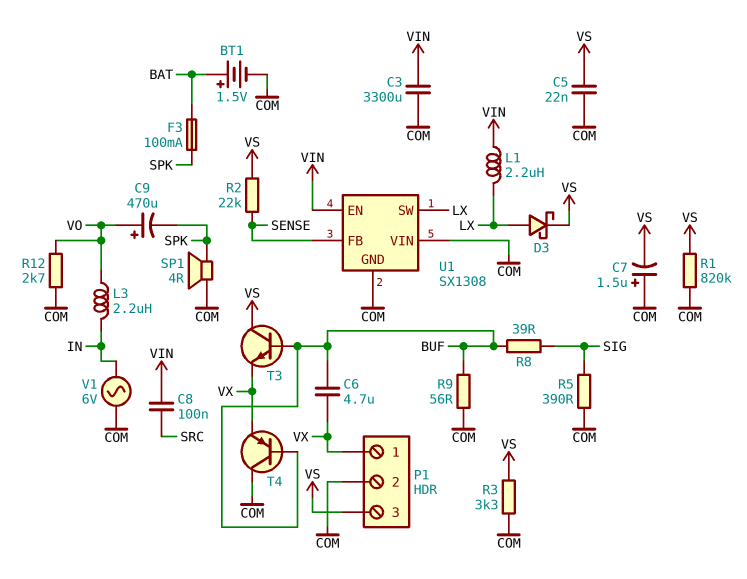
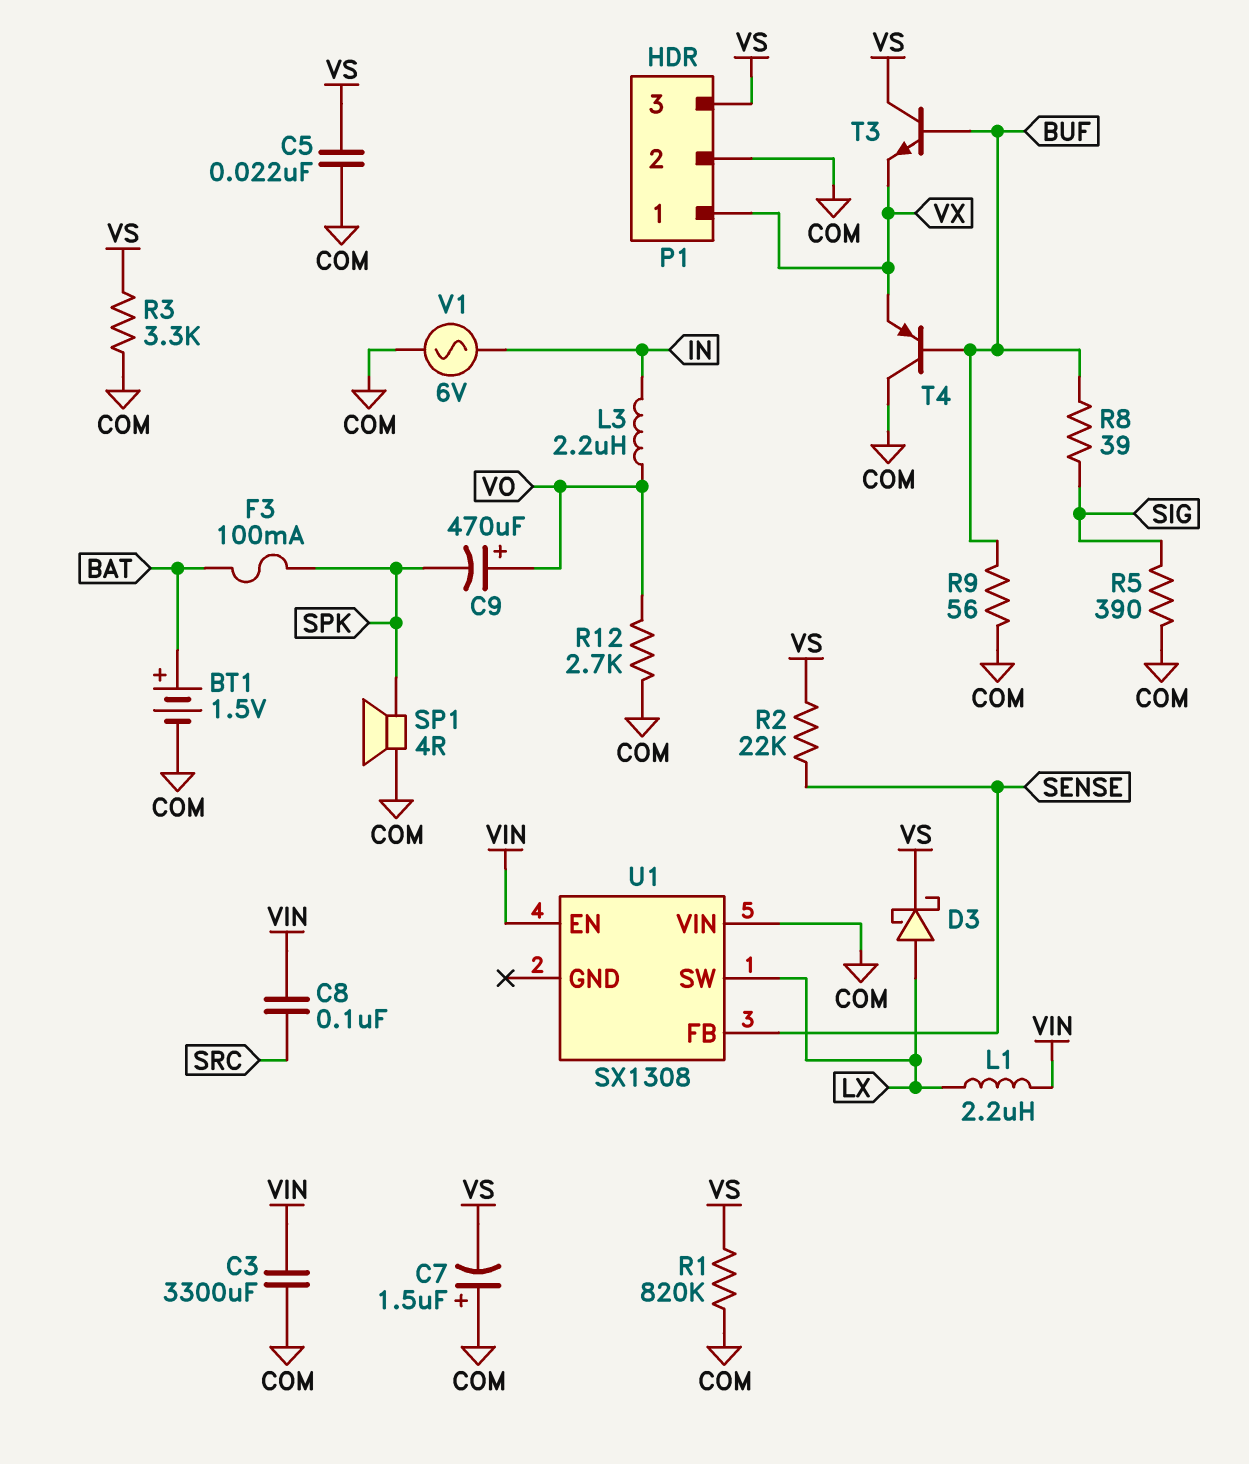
C6: 4.7uF (BUF, VX) -> none
U1 pin GND: COM -> none

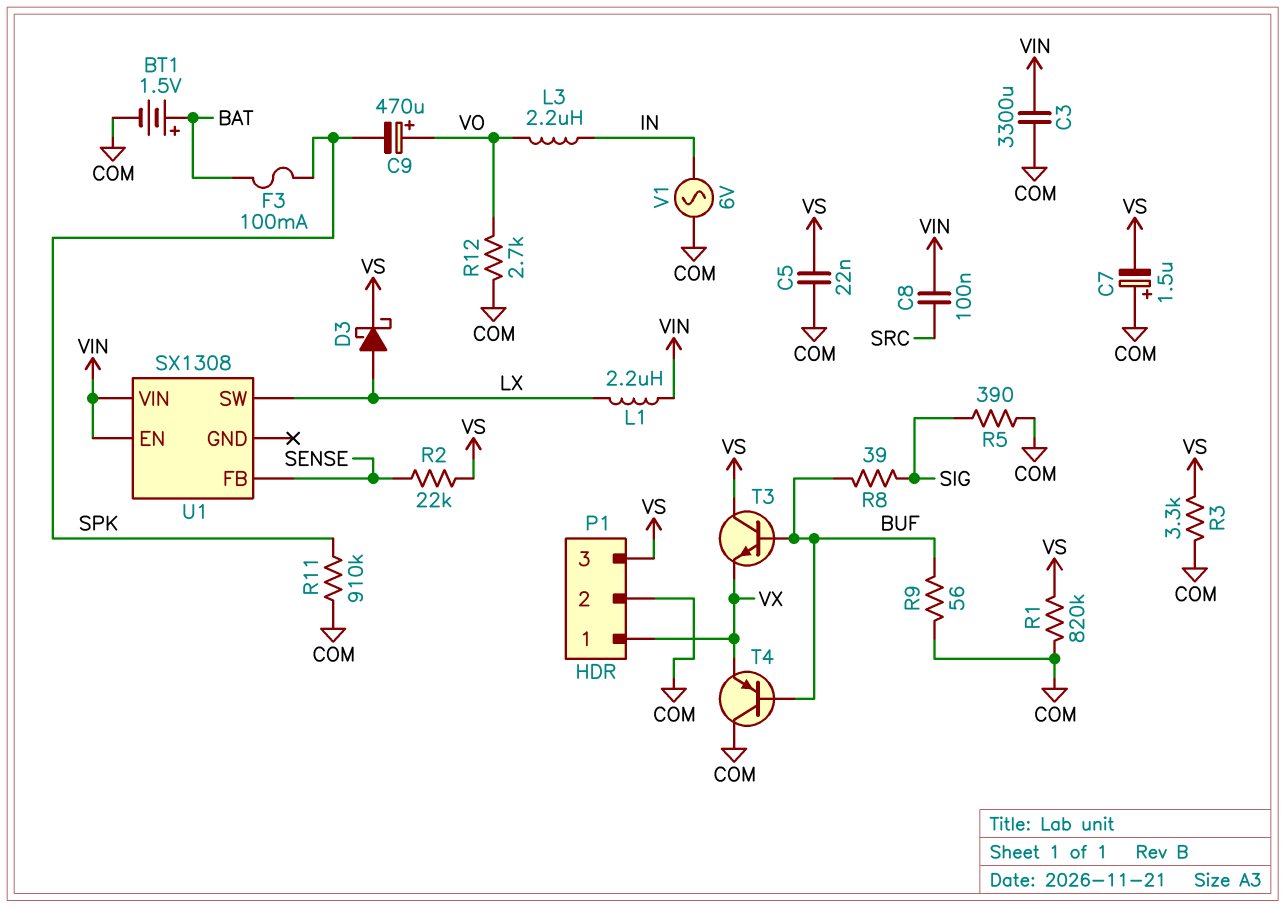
R11: none -> 910k (COM, SPK)
SP1: speaker 4R (COM, SPK) -> none
U1 pin VIN: COM -> VIN

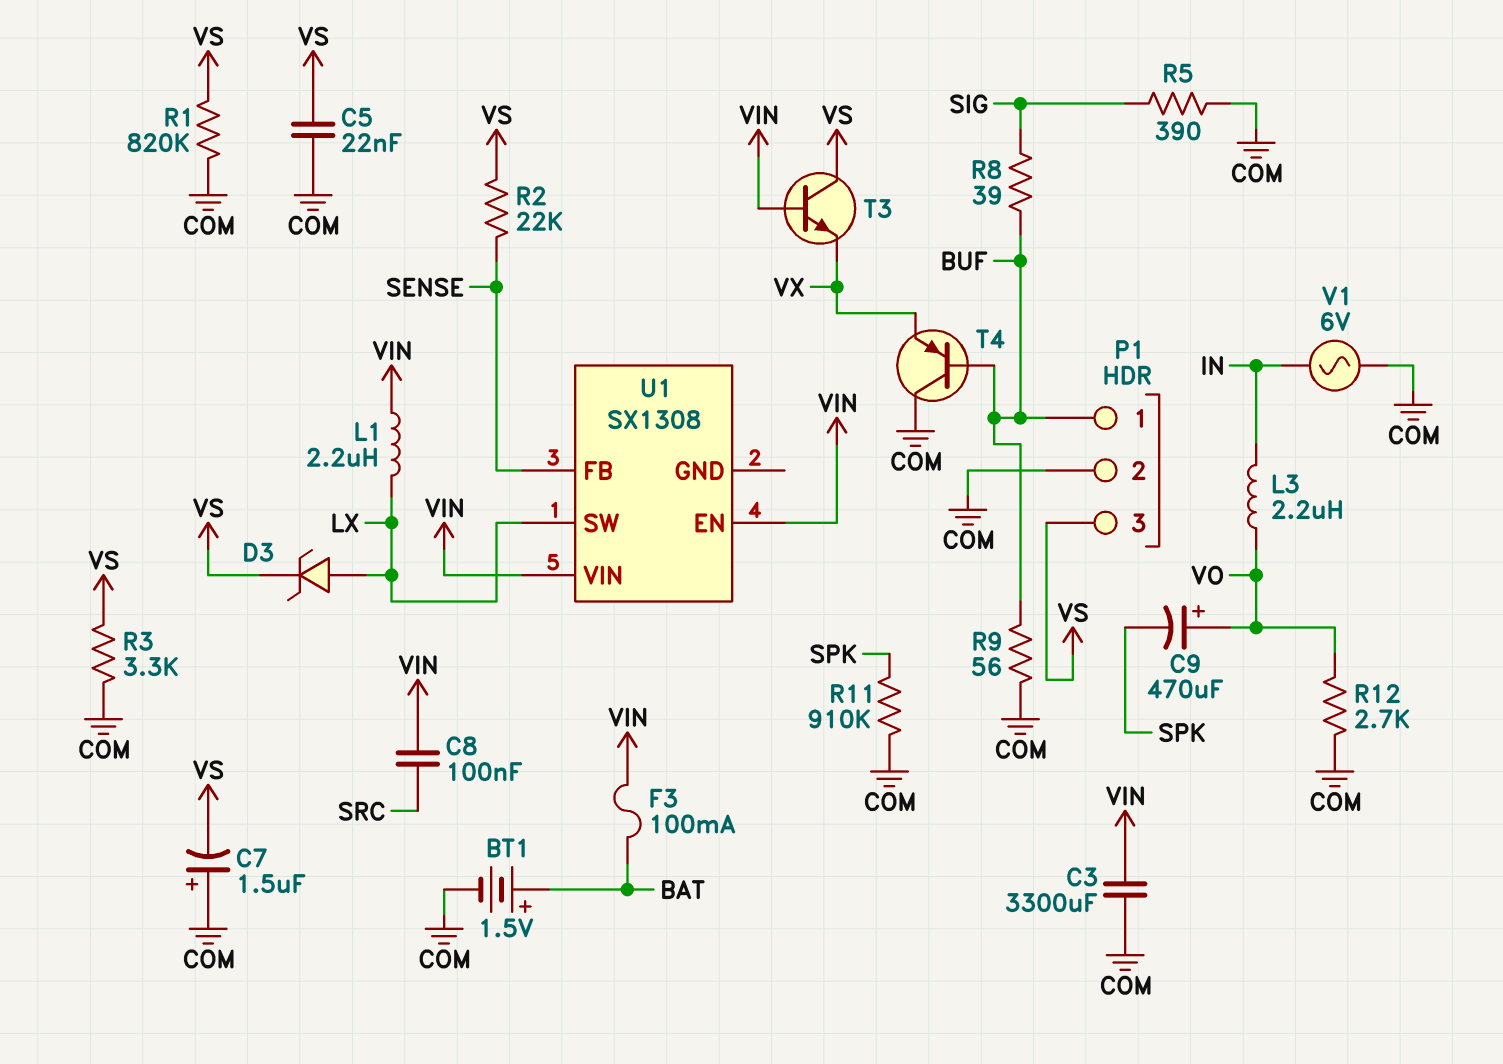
D3: schottky (A LX, K VS) -> zener (A LX, K VS)
F3: 100mA (BAT, SPK) -> 100mA (BAT, VIN)
P1 pin 1: VX -> BUF
T3: NPN (B BUF, C VS, E VX) -> NPN (B VIN, C VS, E VX)

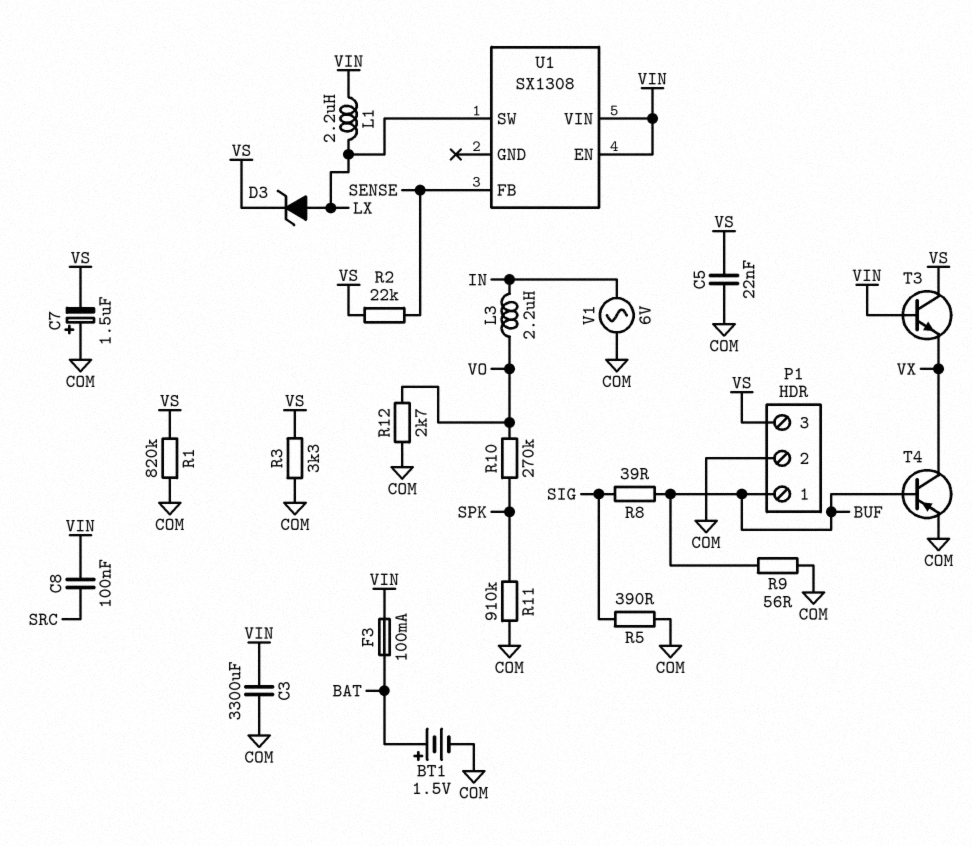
C9: 470uF (plus VO, minus SPK) -> none
R10: none -> 270k (SPK, VO)
T4: PNP (B BUF, C COM, E VX) -> PNP (B BUF, C VX, E COM)

